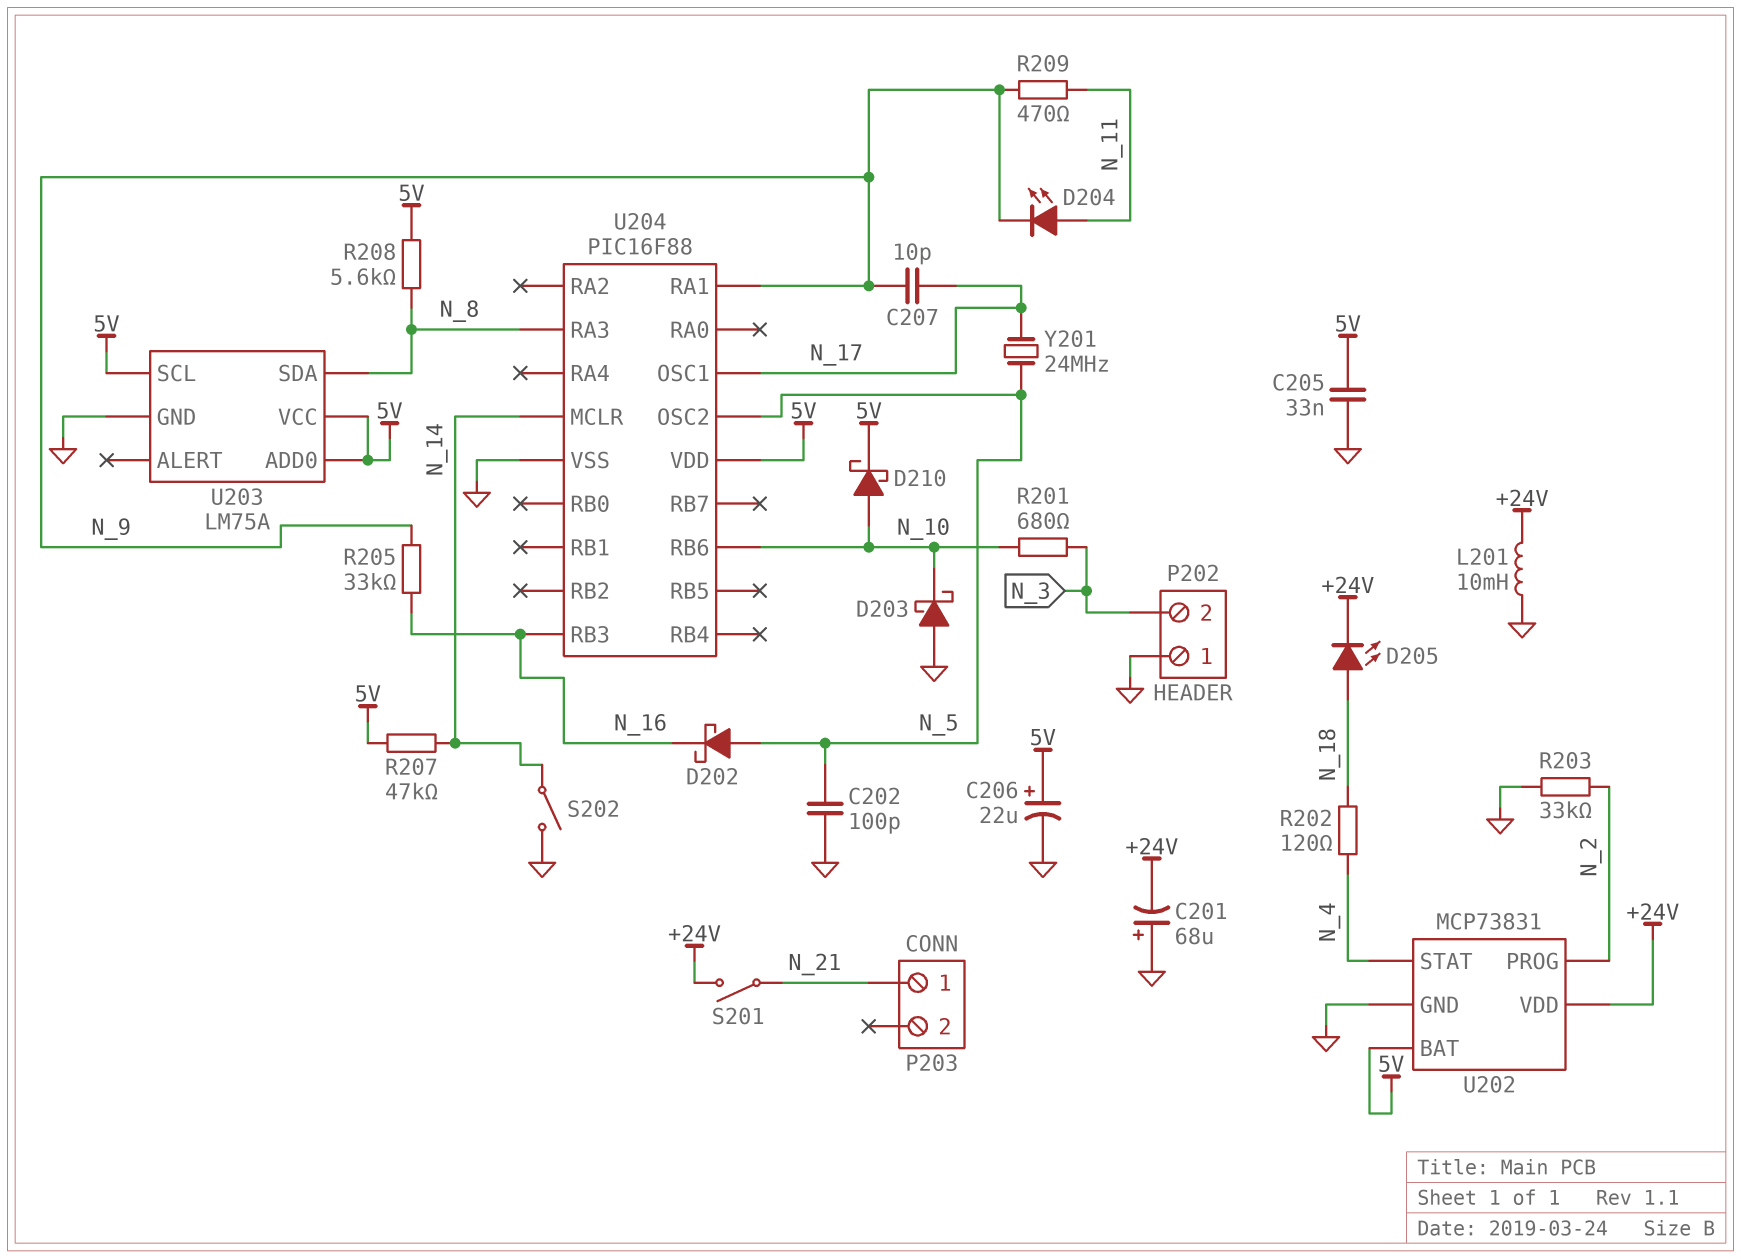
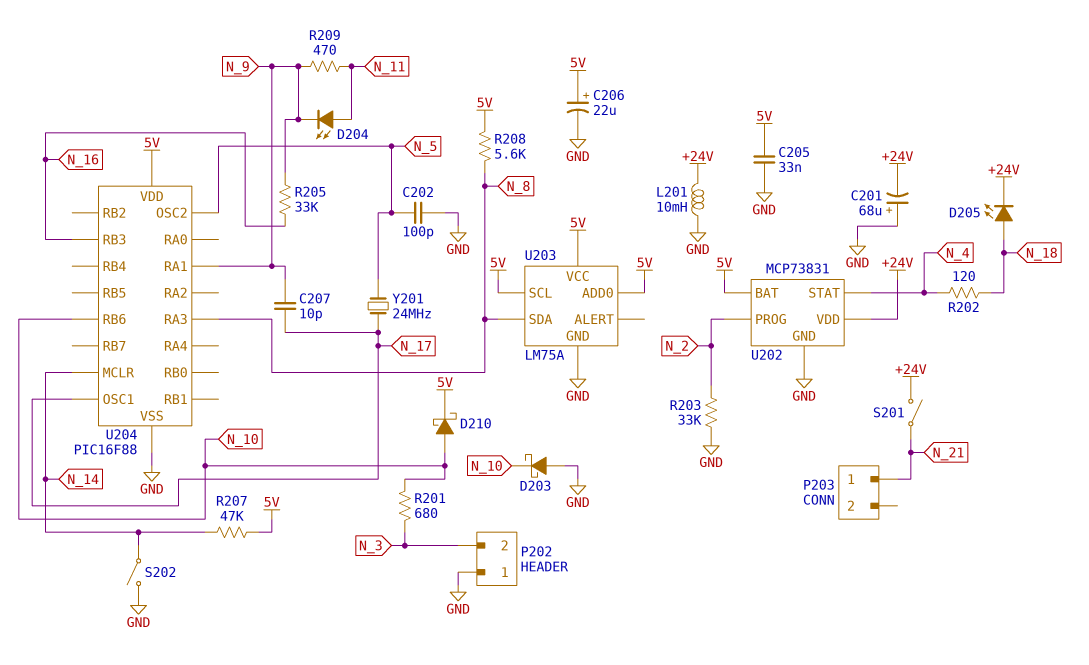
D202: schottky (A N_5, K N_16) -> none

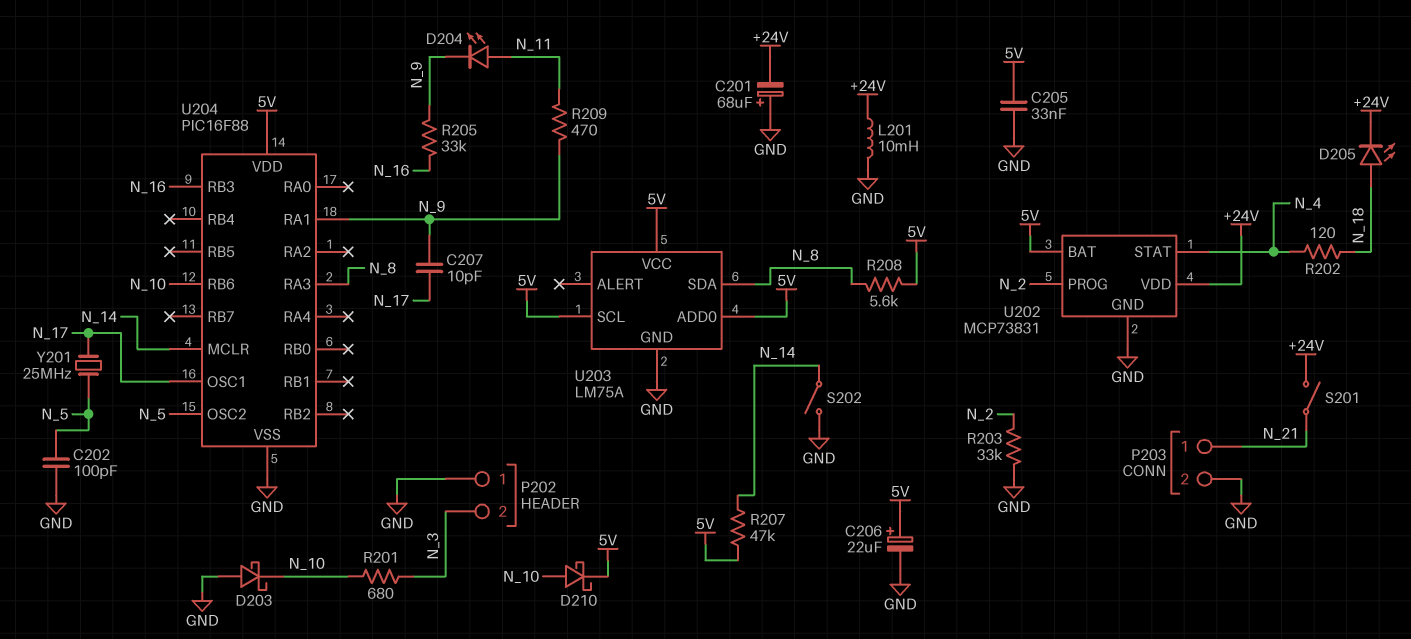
P203 pin 2: none -> GND
Y201: 24MHz (N_5, N_17) -> 25MHz (N_5, N_17)

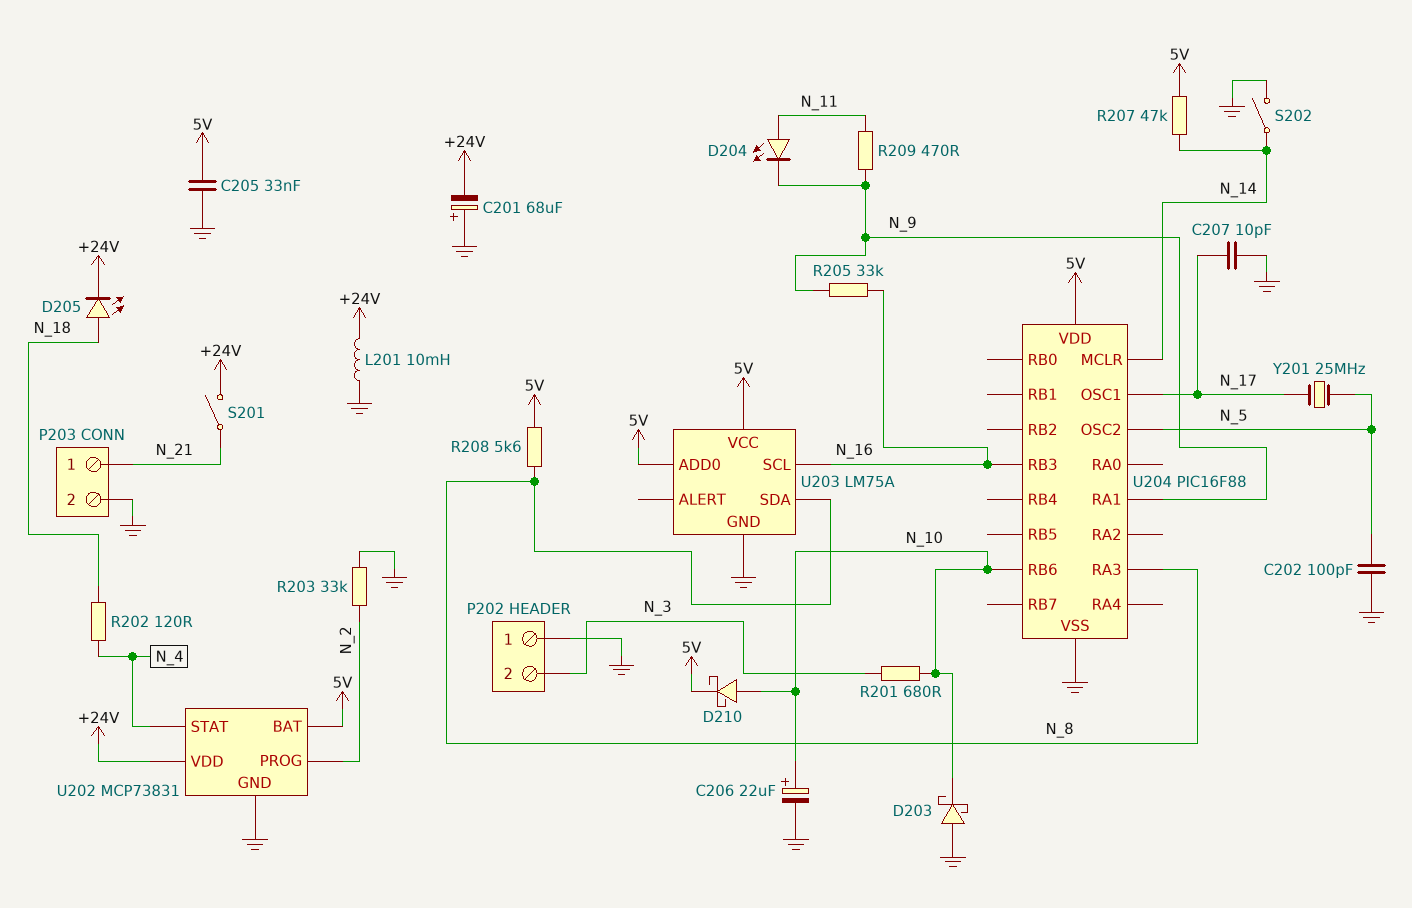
C206: 22uF (plus 5V, minus GND) -> 22uF (plus N_10, minus GND)
C207: 10pF (N_9, N_17) -> 10pF (GND, N_17)
U203 pin SCL: 5V -> N_16

